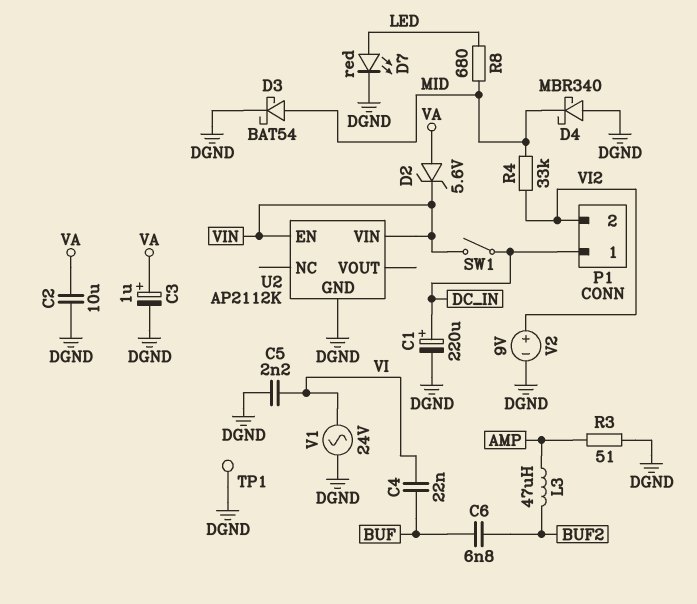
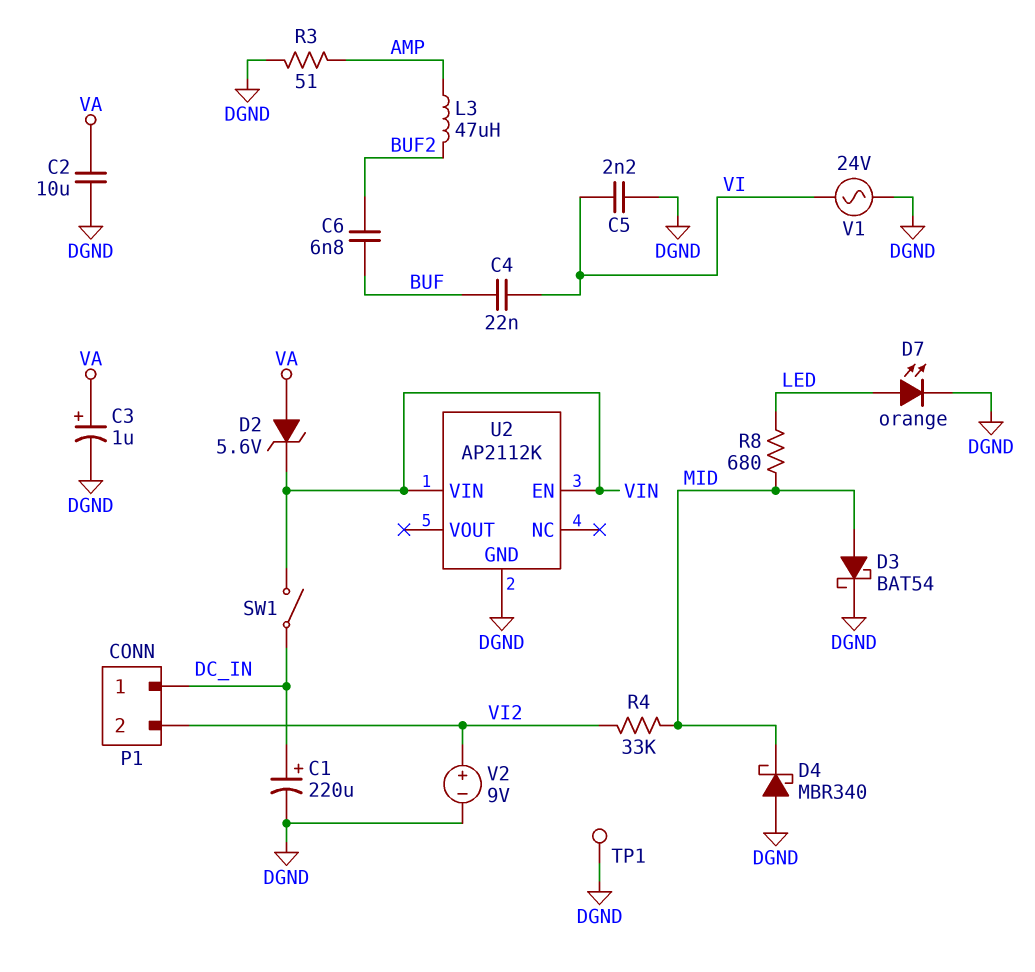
D7: LED red (A LED, K DGND) -> LED orange (A LED, K DGND)

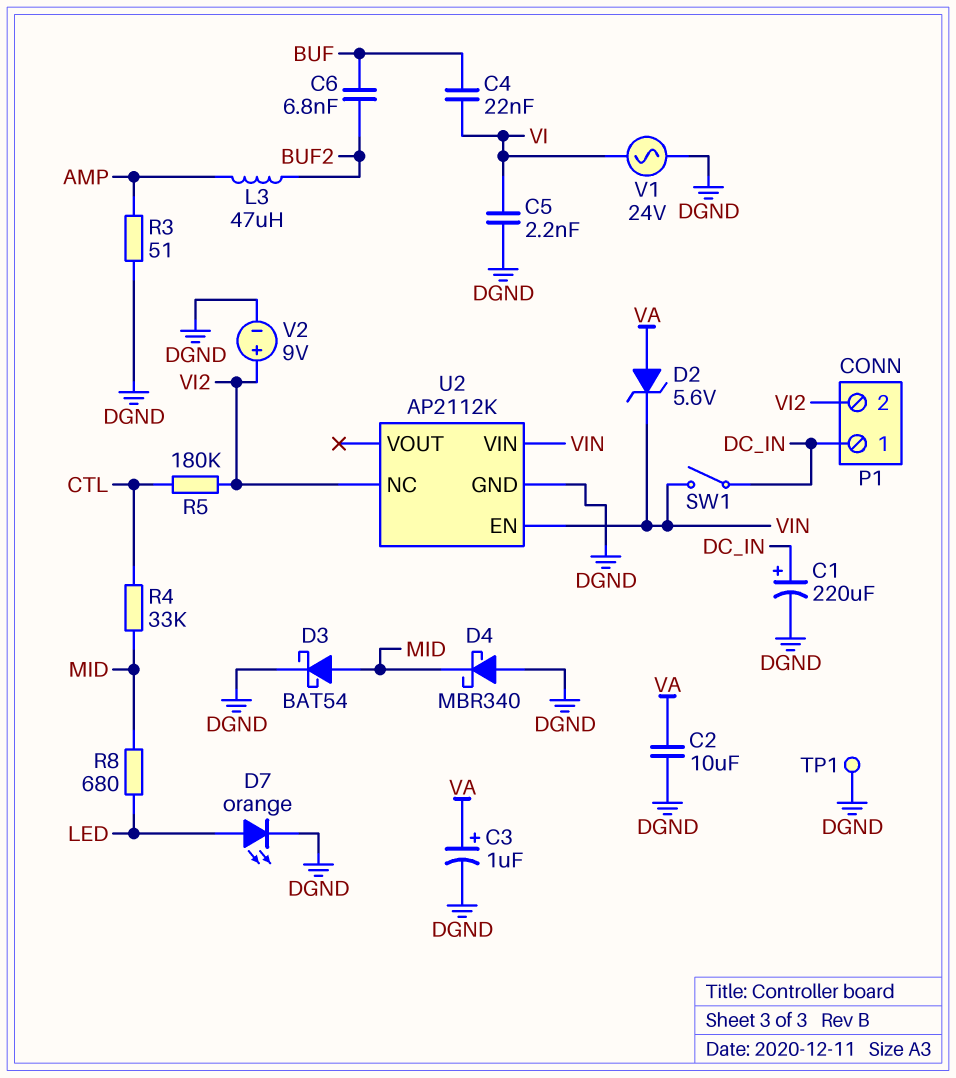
R4: 33k (MID, VI2) -> 33k (CTL, MID)
R5: none -> 180k (CTL, VI2)
U2 pin NC: none -> VI2

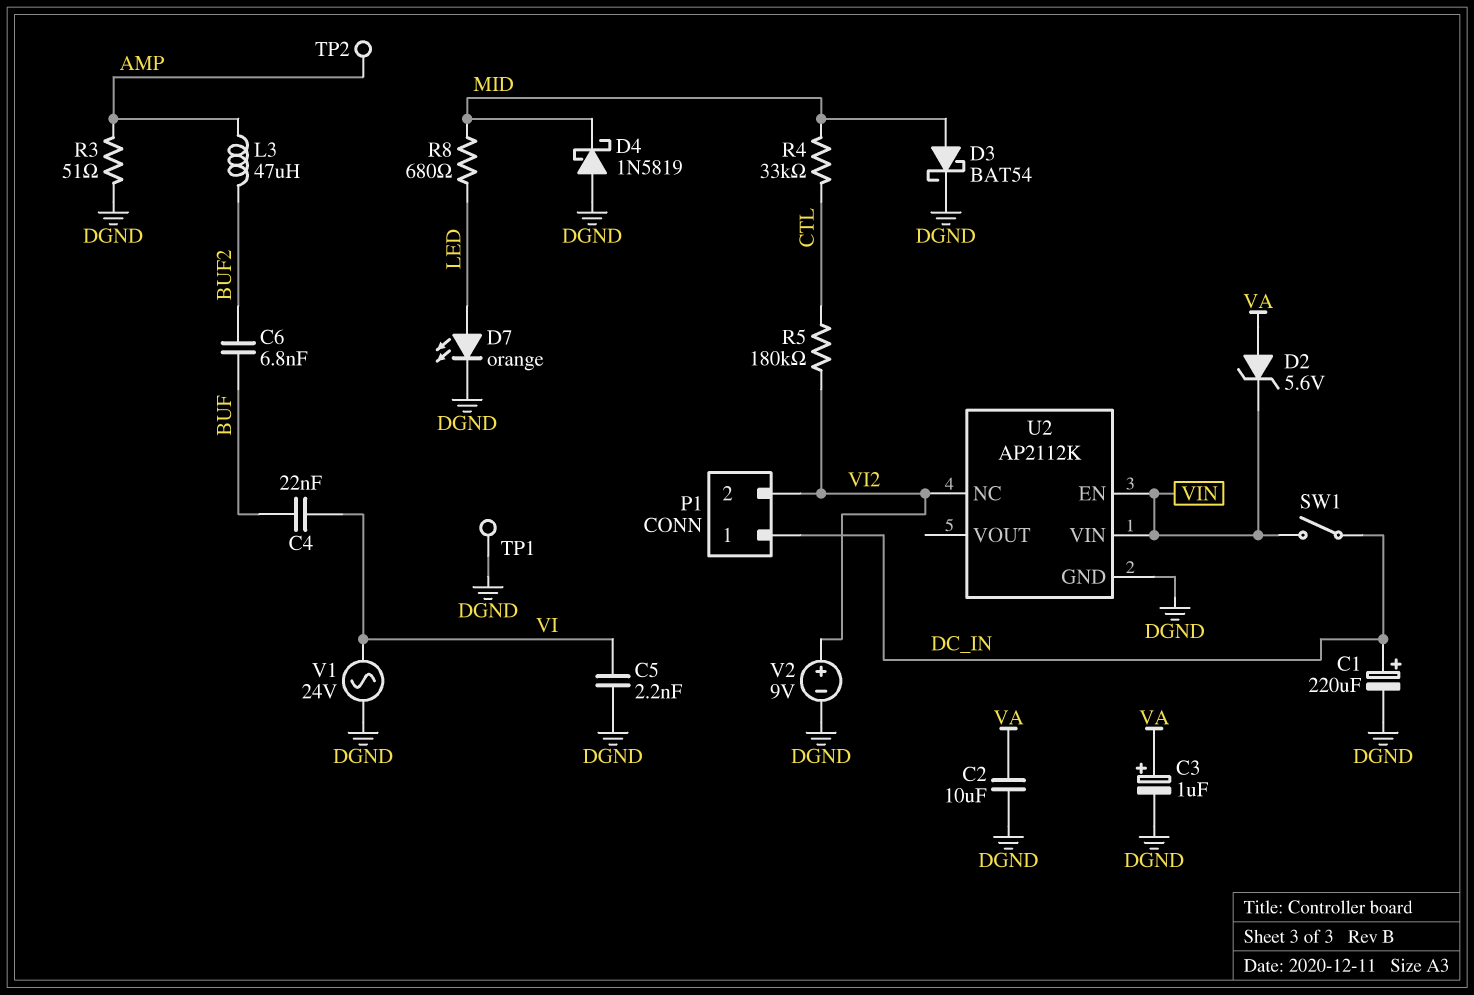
D4: schottky MBR340 (A DGND, K MID) -> schottky 1N5819 (A DGND, K MID)
TP2: none -> test point (AMP)

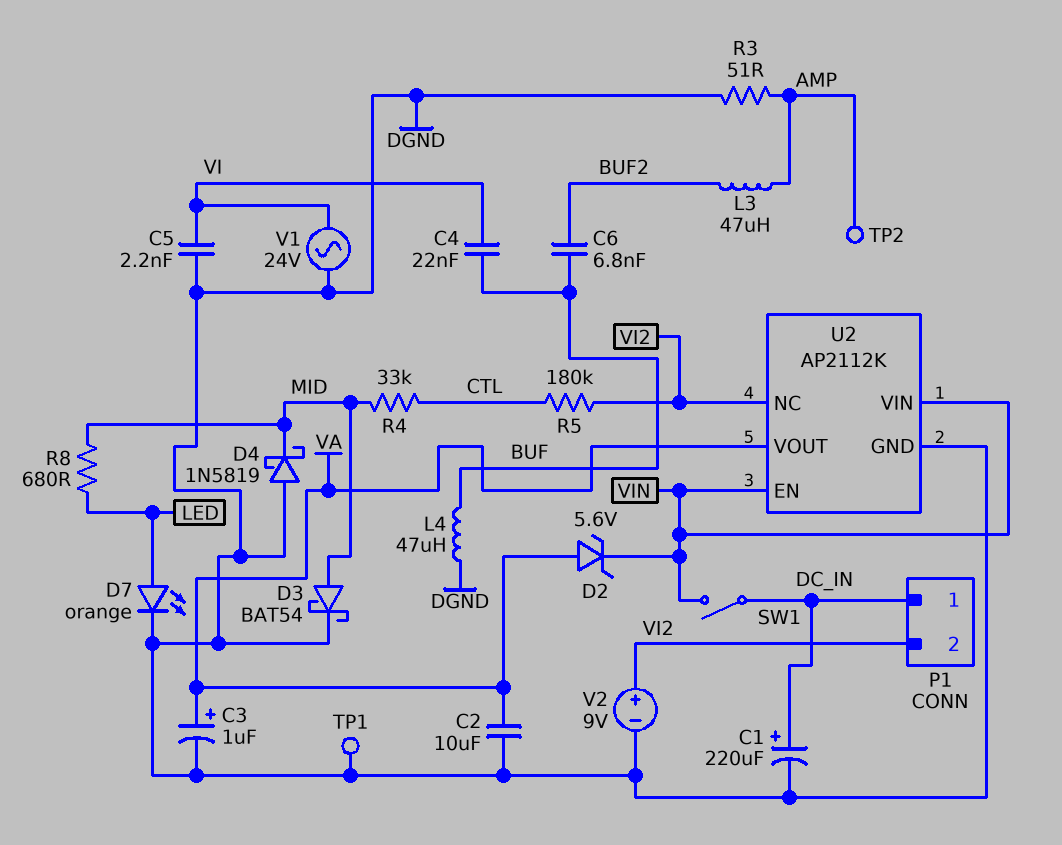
L4: none -> 47uH (BUF, DGND)
U2 pin VOUT: none -> VA

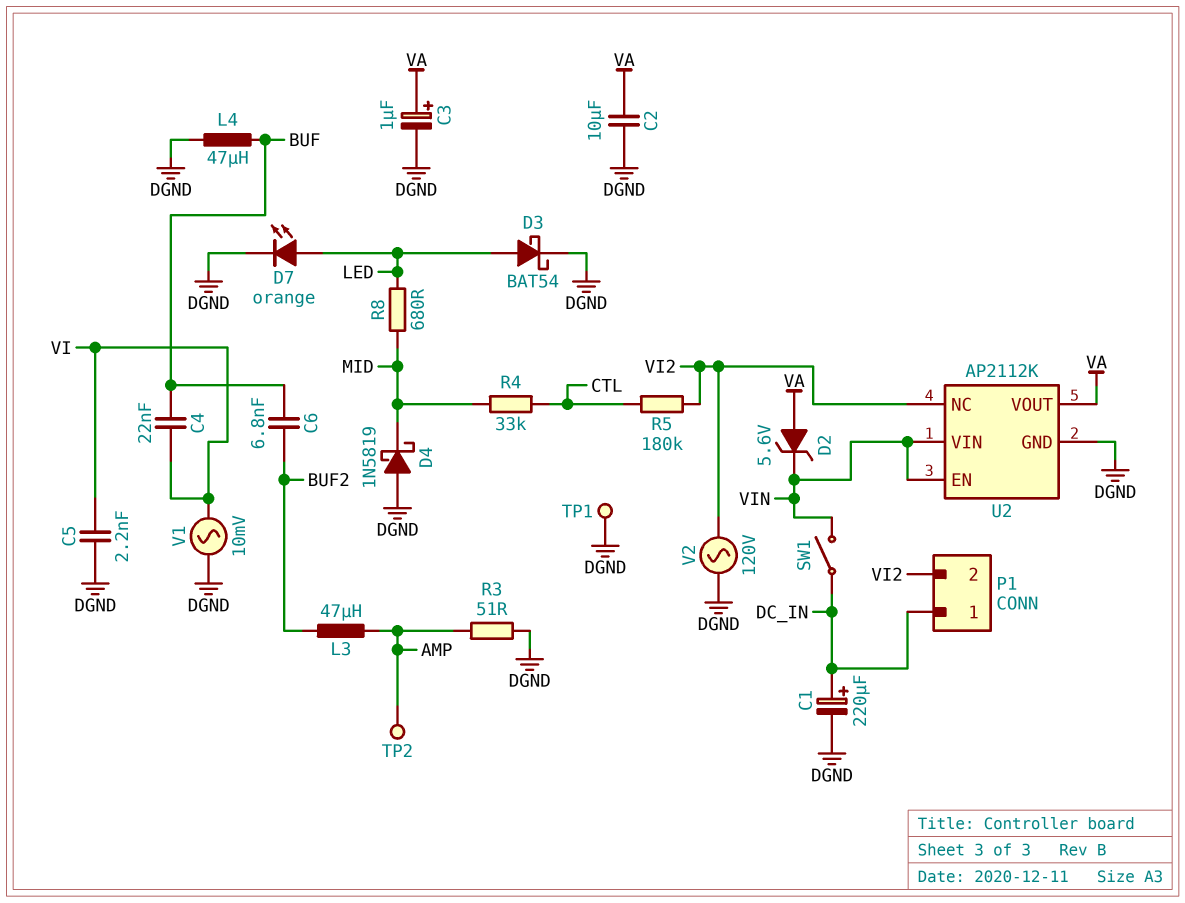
D3: schottky BAT54 (A MID, K DGND) -> schottky BAT54 (A LED, K DGND)
V1: AC 24V (DGND, VI) -> AC 10mV (DGND, VI)
V2: 9V (plus VI2, minus DGND) -> AC 120V (DGND, VI2)

